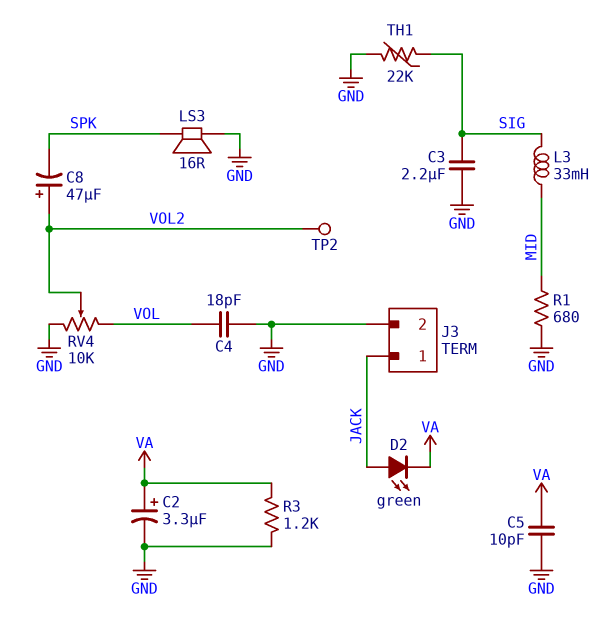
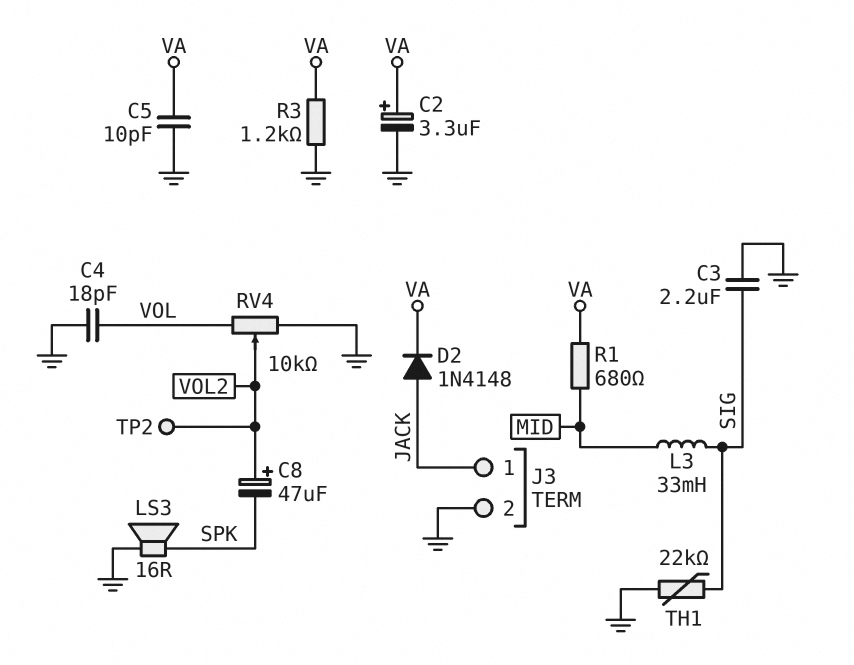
D2: LED green (A JACK, K VA) -> diode 1N4148 (A JACK, K VA)
R1: 680 (GND, MID) -> 680 (MID, VA)

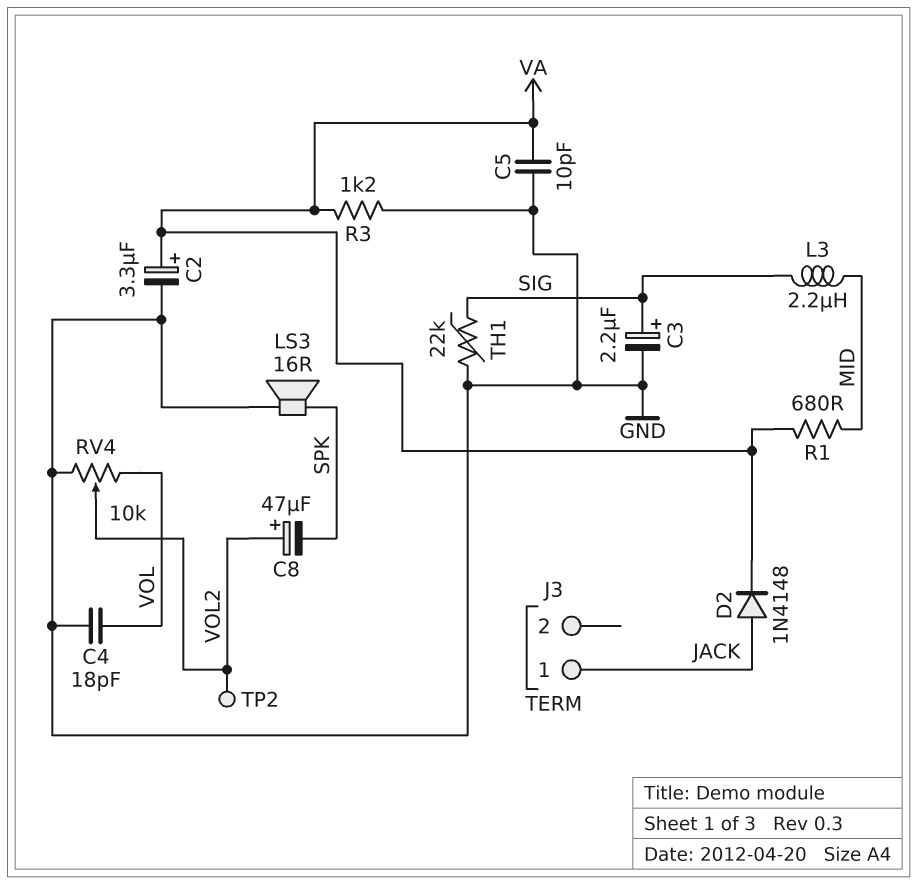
C3: 2.2uF (GND, SIG) -> 2.2uF (plus SIG, minus GND)
J3 pin 2: GND -> none
L3: 33mH (MID, SIG) -> 2.2uH (MID, SIG)

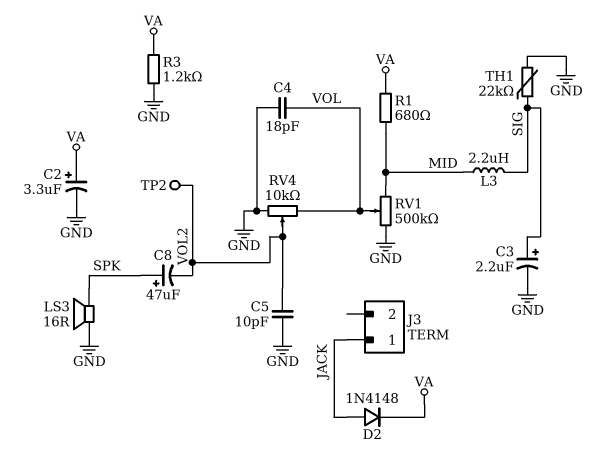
C5: 10pF (GND, VA) -> 10pF (GND, VOL2)
C8: 47uF (plus VOL2, minus SPK) -> 47uF (plus SPK, minus VOL2)
RV1: none -> 500k (GND, MID, wiper VOL)

